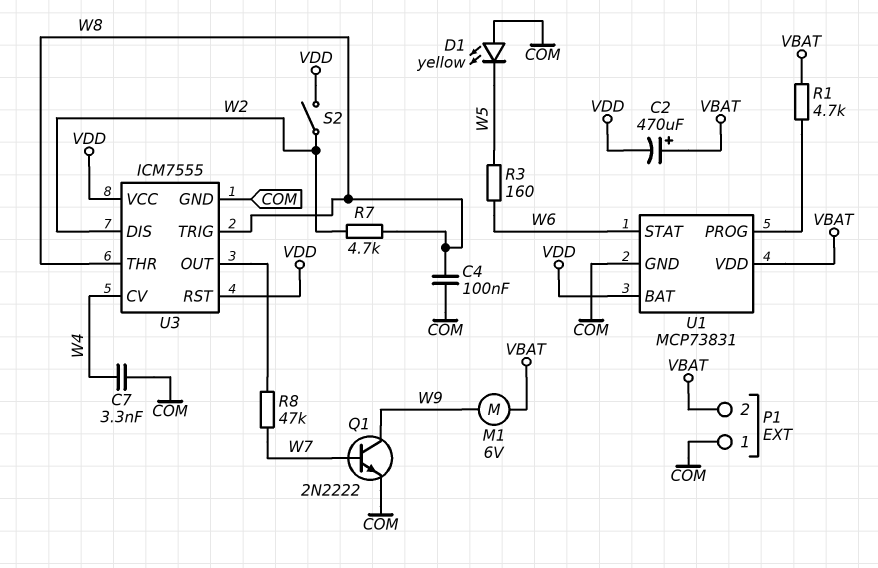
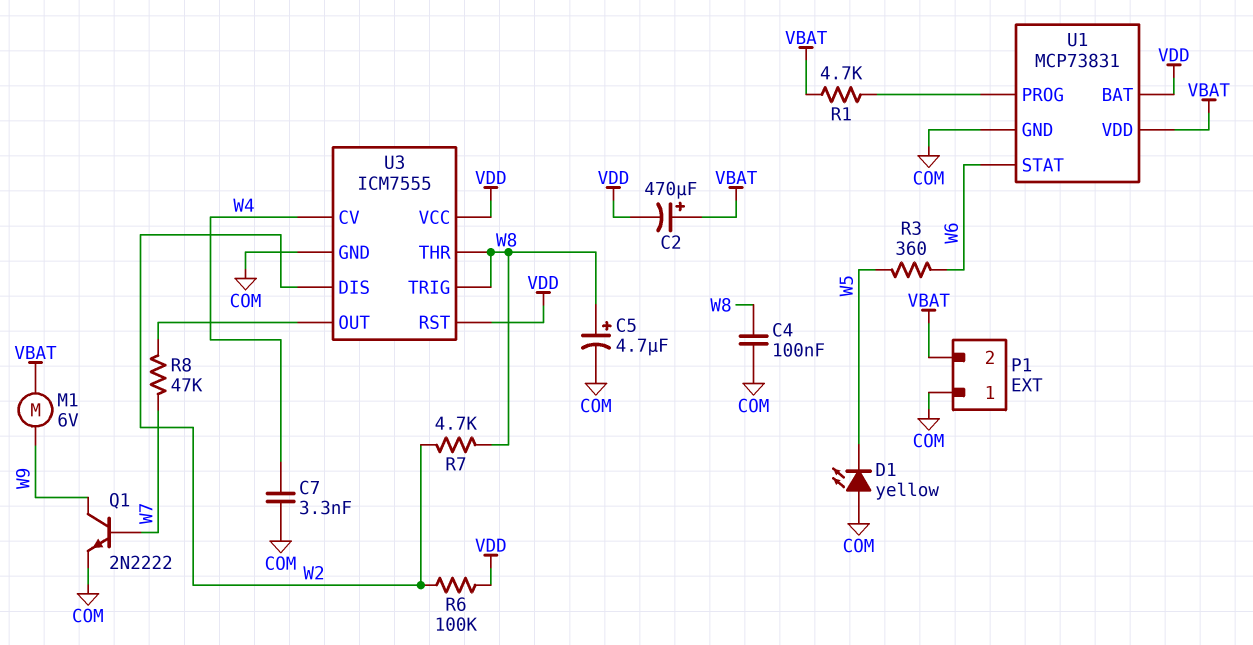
C5: none -> 4.7uF (plus W8, minus COM)
R3: 160 (W5, W6) -> 360 (W5, W6)
R6: none -> 100k (VDD, W2)
S2: switch (VDD, W2) -> none

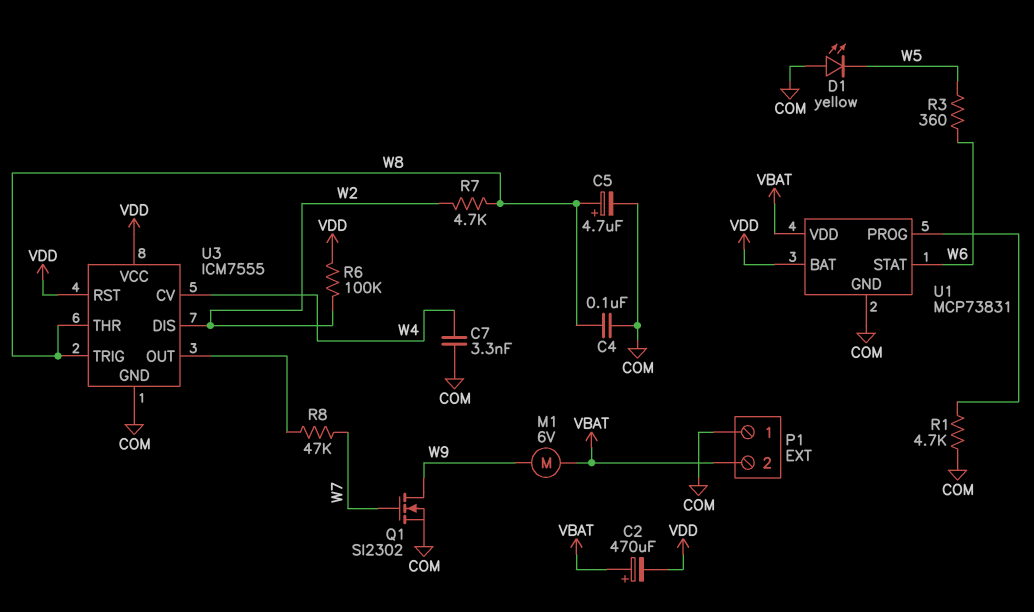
Q1: NPN 2N2222 (B W7, C W9, E COM) -> NMOS SI2302 (G W7, D W9, S COM)
R1: 4.7k (U1/PROG, VBAT) -> 4.7k (COM, U1/PROG)

